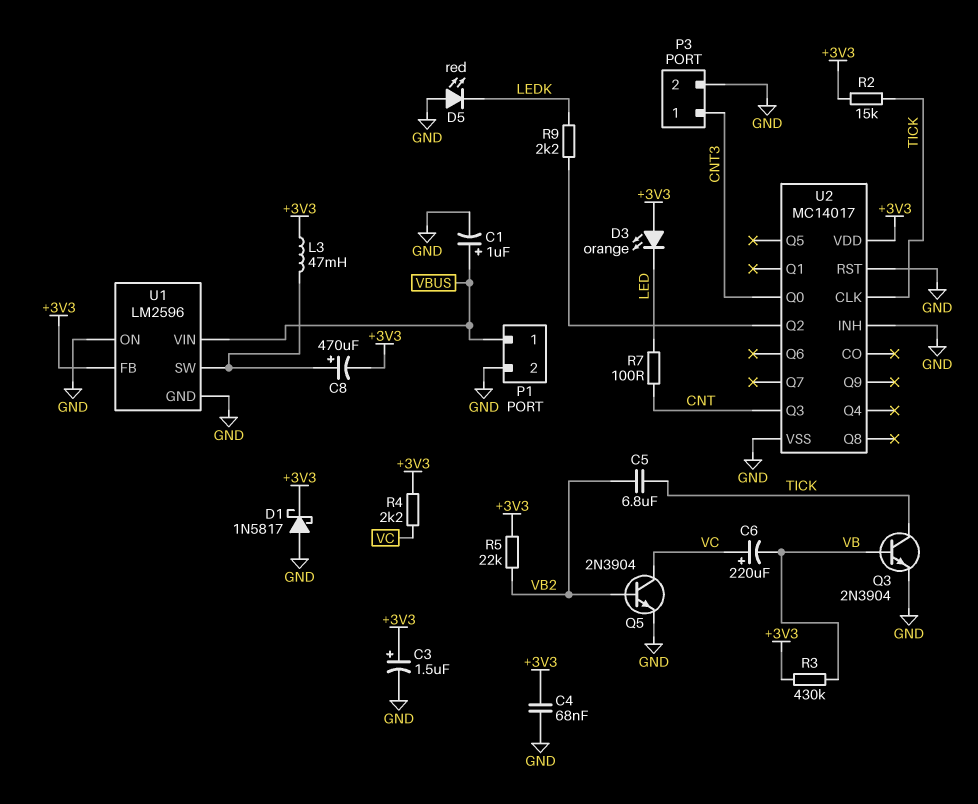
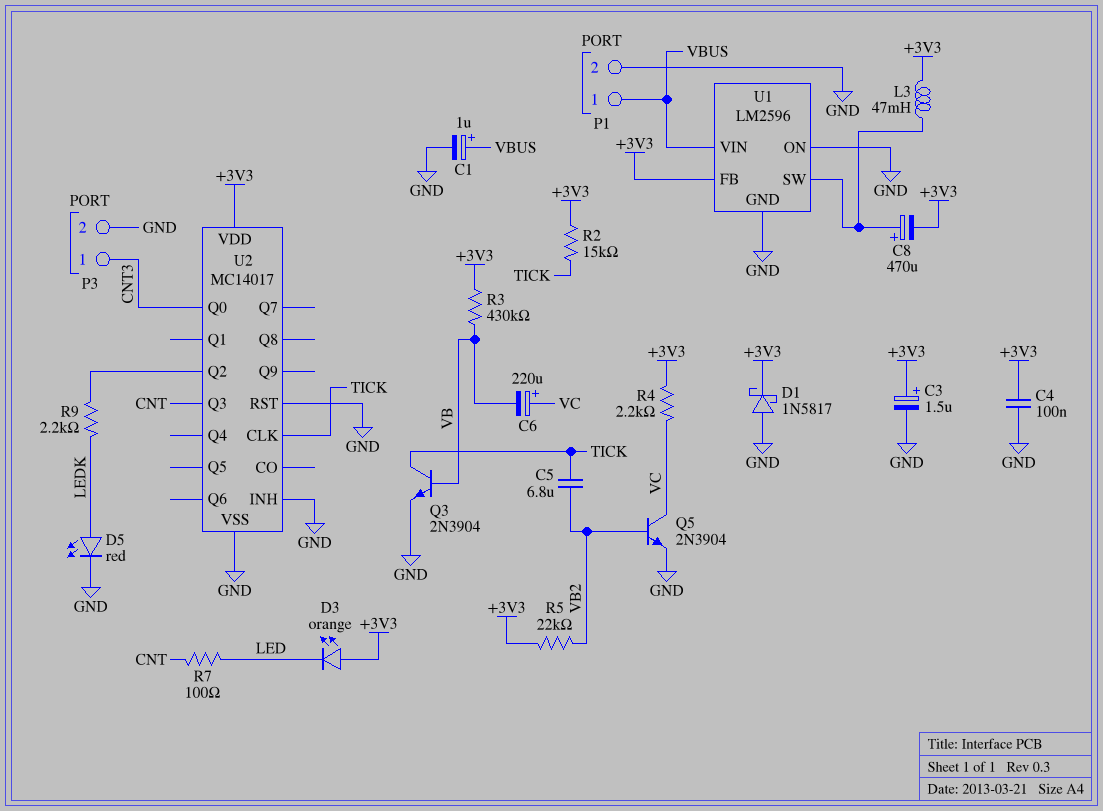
C4: 68nF (+3V3, GND) -> 100nF (+3V3, GND)
D5: LED red (A GND, K LEDK) -> LED red (A LEDK, K GND)

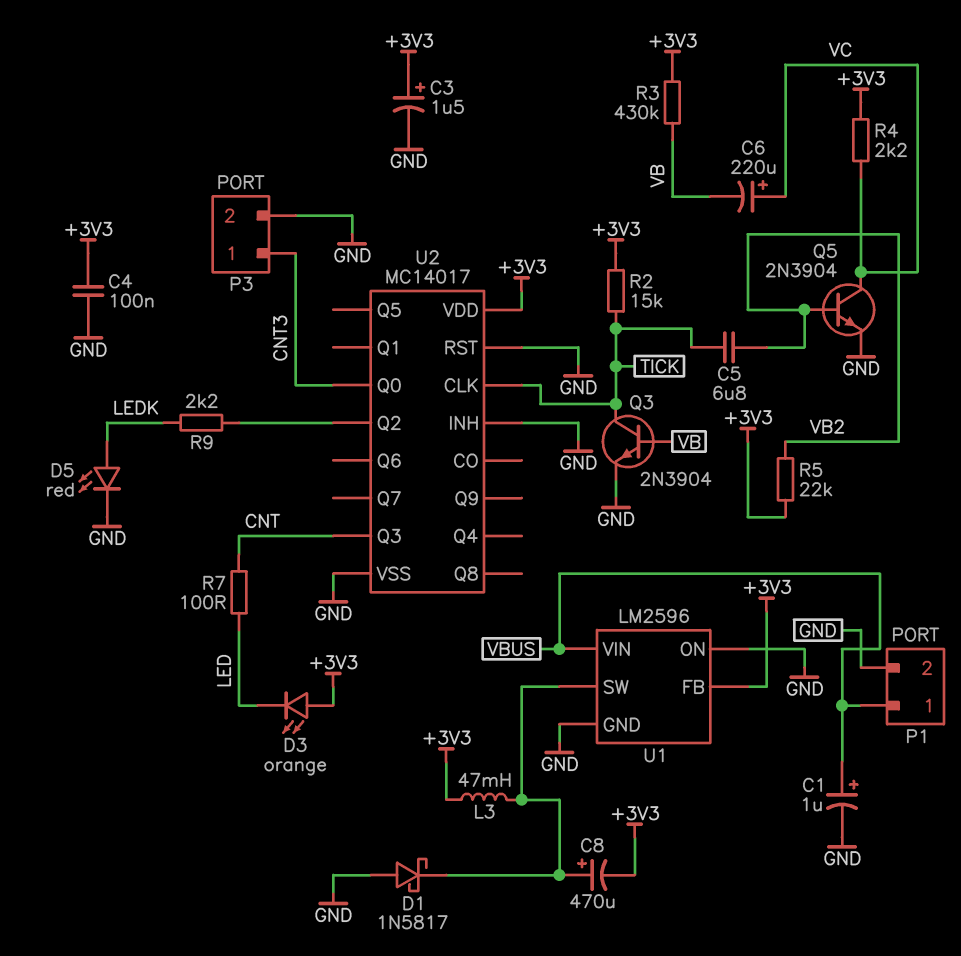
D1: schottky 1N5817 (A GND, K +3V3) -> schottky 1N5817 (A GND, K U1/SW)

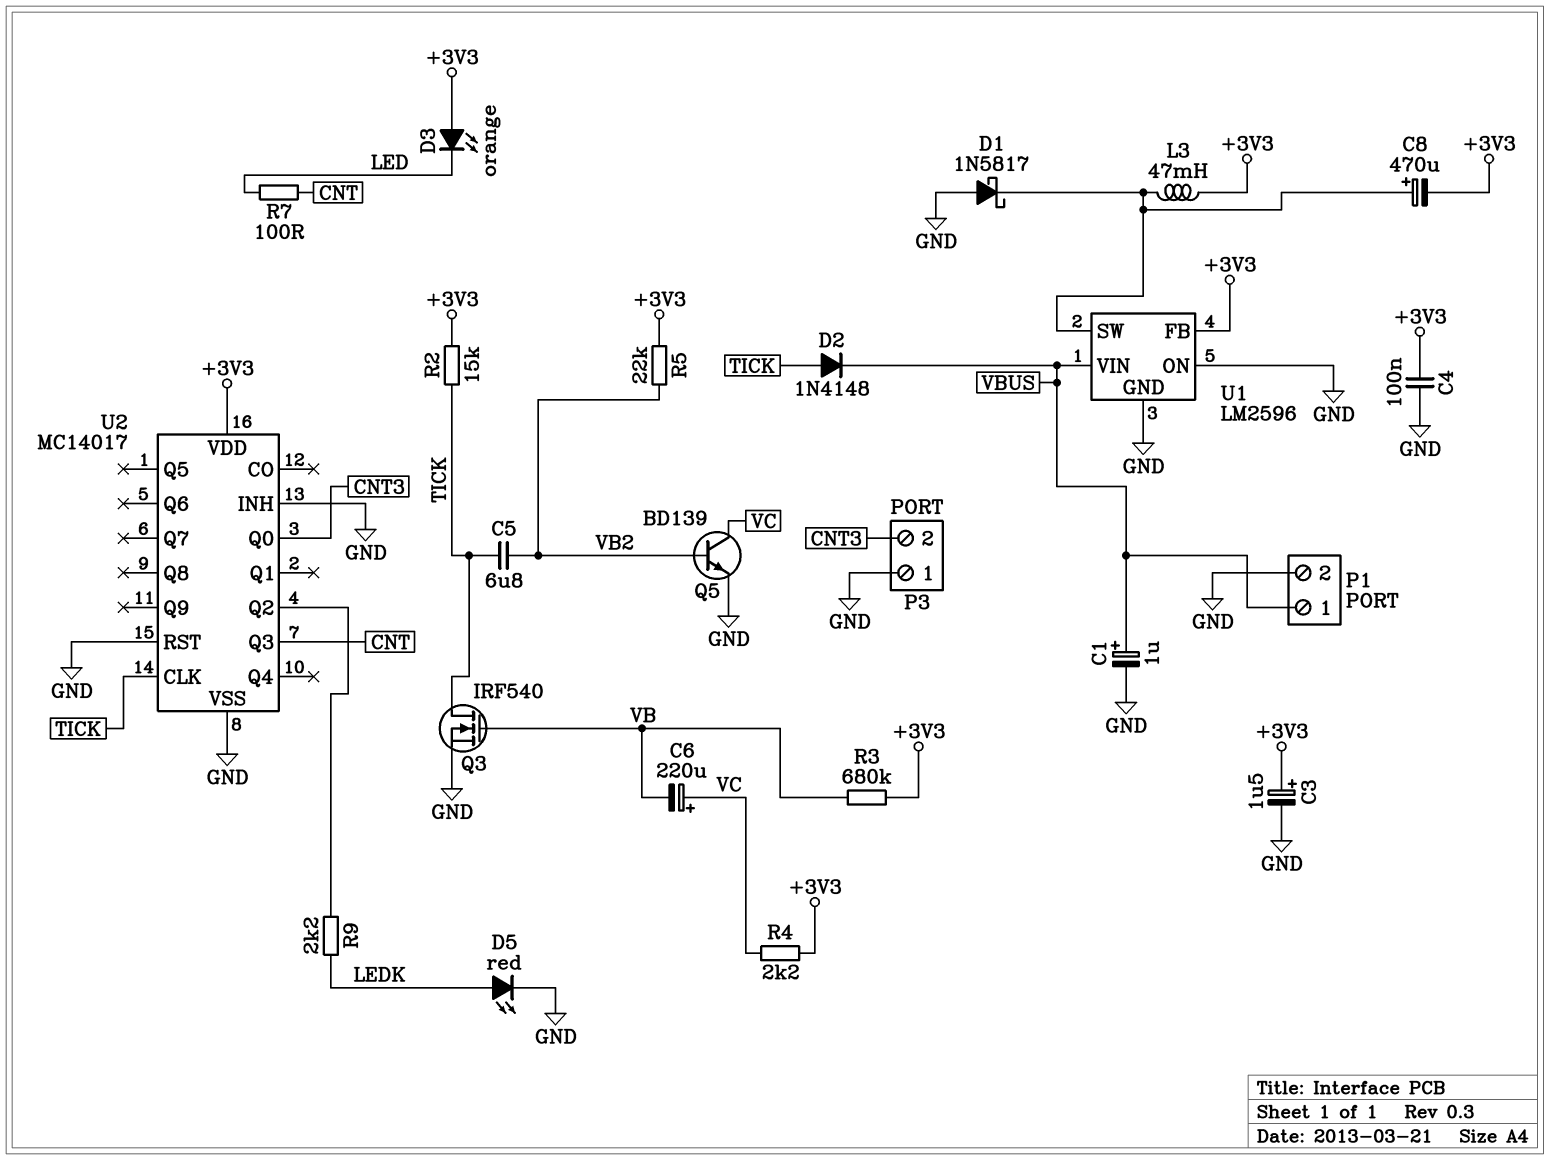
D2: none -> diode 1N4148 (A TICK, K VBUS)
P3 pin 1: CNT3 -> GND
P3 pin 2: GND -> CNT3
Q3: NPN 2N3904 (B VB, C TICK, E GND) -> NMOS IRF540 (G VB, D TICK, S GND)
Q5: NPN 2N3904 (B VB2, C VC, E GND) -> NPN BD139 (B VB2, C VC, E GND)
R3: 430k (+3V3, VB) -> 680k (+3V3, VB)

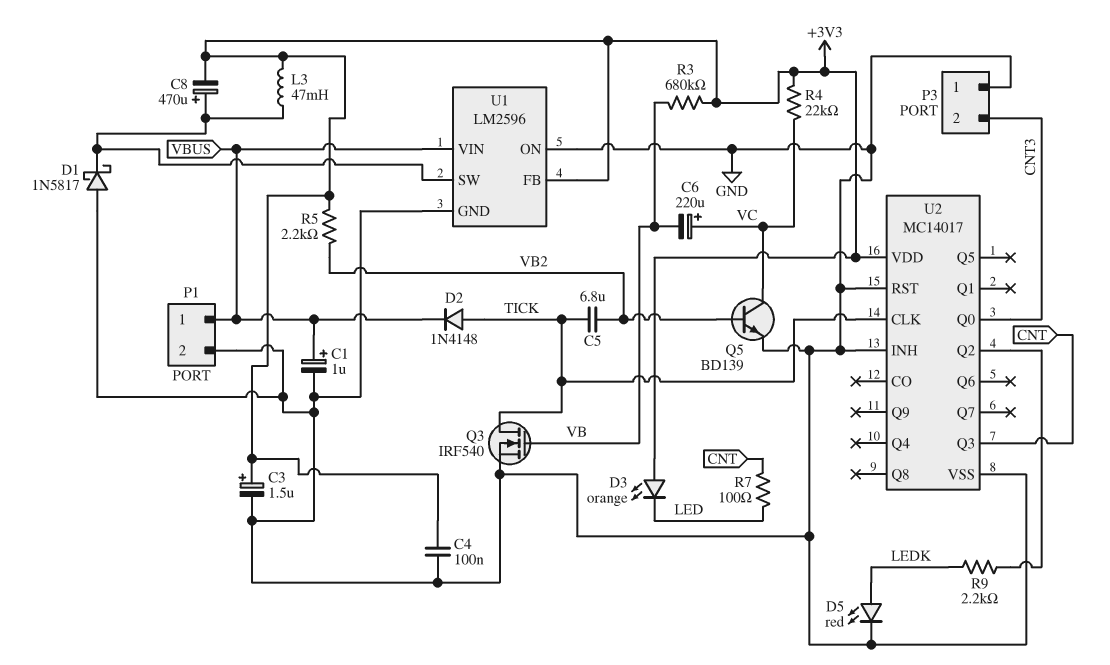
R2: 15k (+3V3, TICK) -> none
R4: 2.2k (+3V3, VC) -> 22k (+3V3, VC)
R5: 22k (+3V3, VB2) -> 2.2k (+3V3, VB2)

